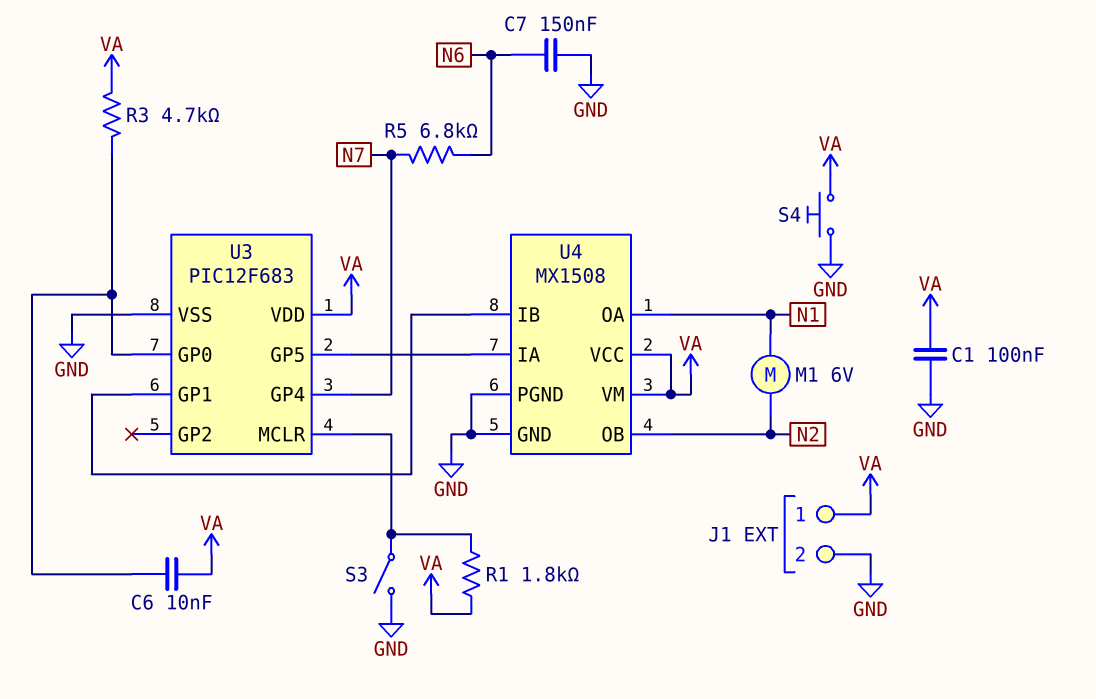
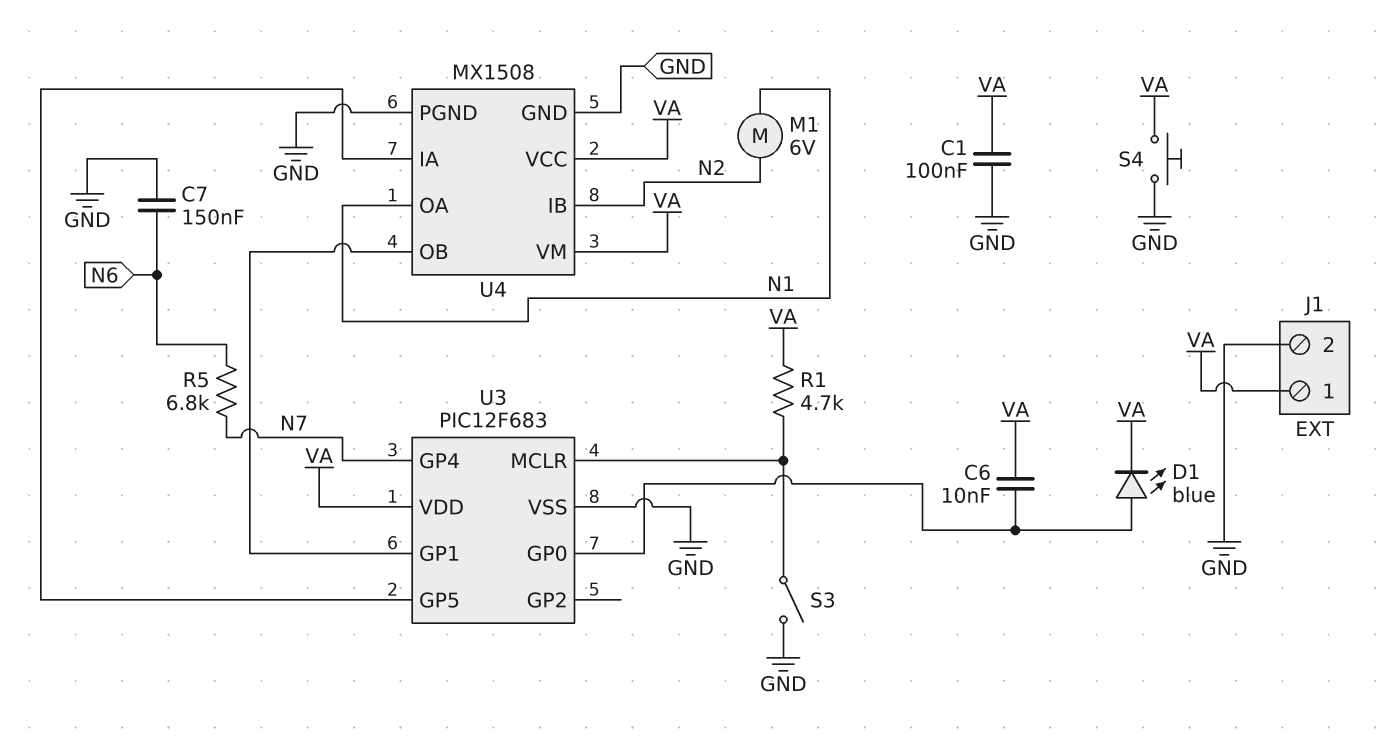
D1: none -> LED blue (A U3/GP0, K VA)
R1: 1.8k (U3/MCLR, VA) -> 4.7k (U3/MCLR, VA)
R3: 4.7k (U3/GP0, VA) -> none
U4 pin IB: U3/GP1 -> N2
U4 pin OB: N2 -> U3/GP1

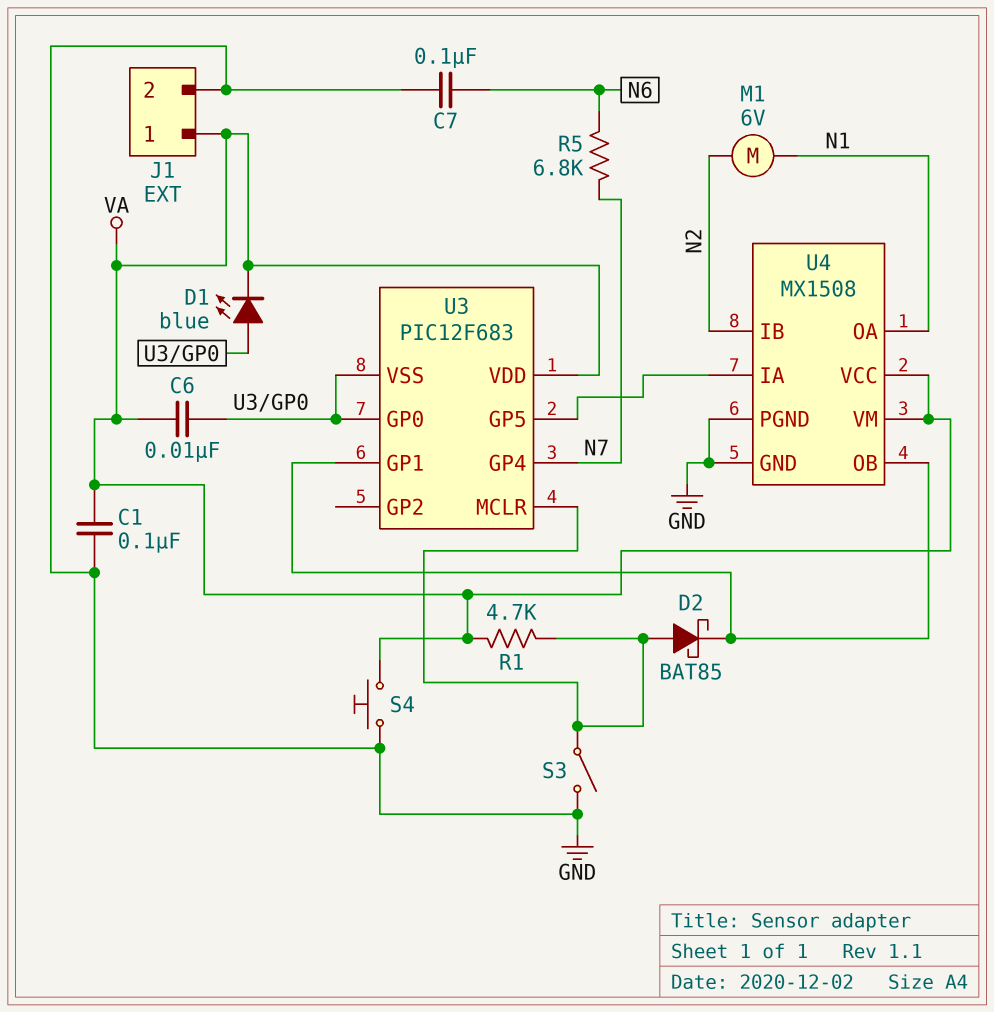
C7: 150nF (GND, N6) -> 100nF (GND, N6)
D2: none -> schottky BAT85 (A U3/MCLR, K U3/GP1)
U3 pin VSS: GND -> U3/GP0

